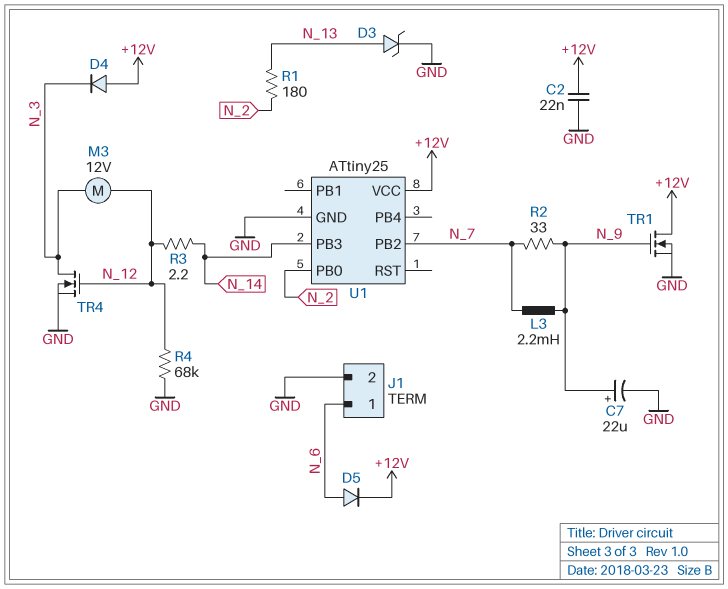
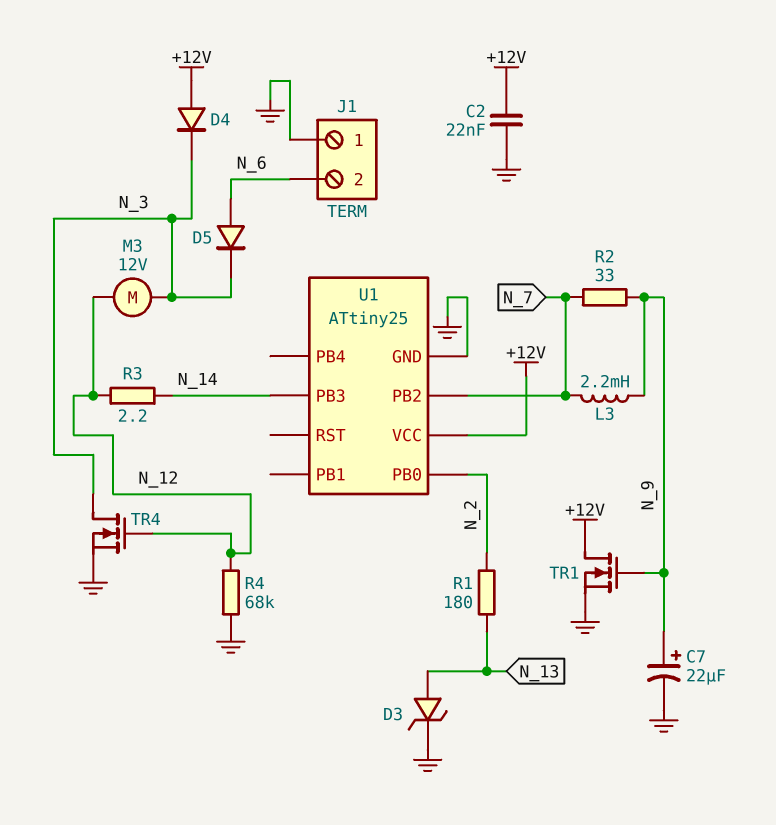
D5: diode (A N_6, K +12V) -> diode (A N_6, K N_3)
J1 pin 1: N_6 -> GND
J1 pin 2: GND -> N_6

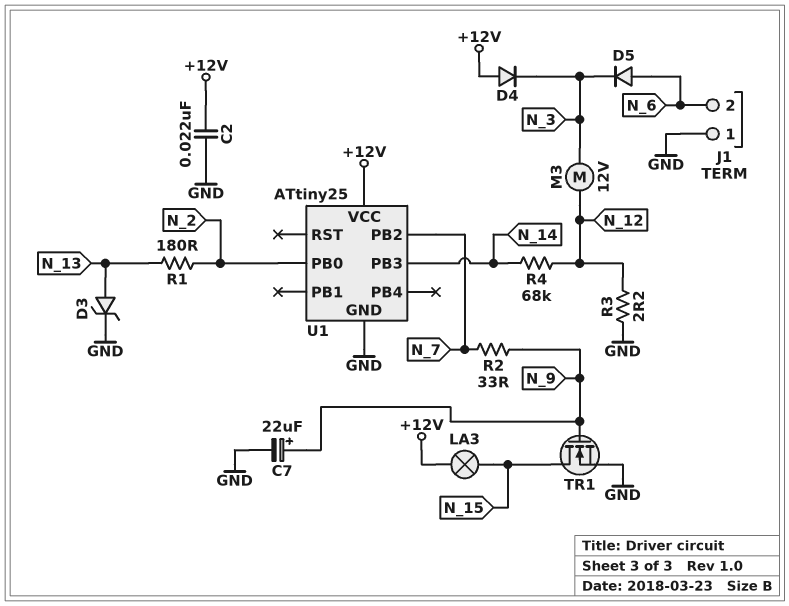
L3: 2.2mH (N_7, N_9) -> none
LA3: none -> lamp (+12V, N_15)
R3: 2.2 (N_12, N_14) -> 2.2 (GND, N_12)
R4: 68k (GND, N_12) -> 68k (N_12, N_14)
TR1: NMOS (G N_9, D +12V, S GND) -> NMOS (G N_9, D N_15, S GND)
TR4: NMOS (G N_12, D N_3, S GND) -> none

